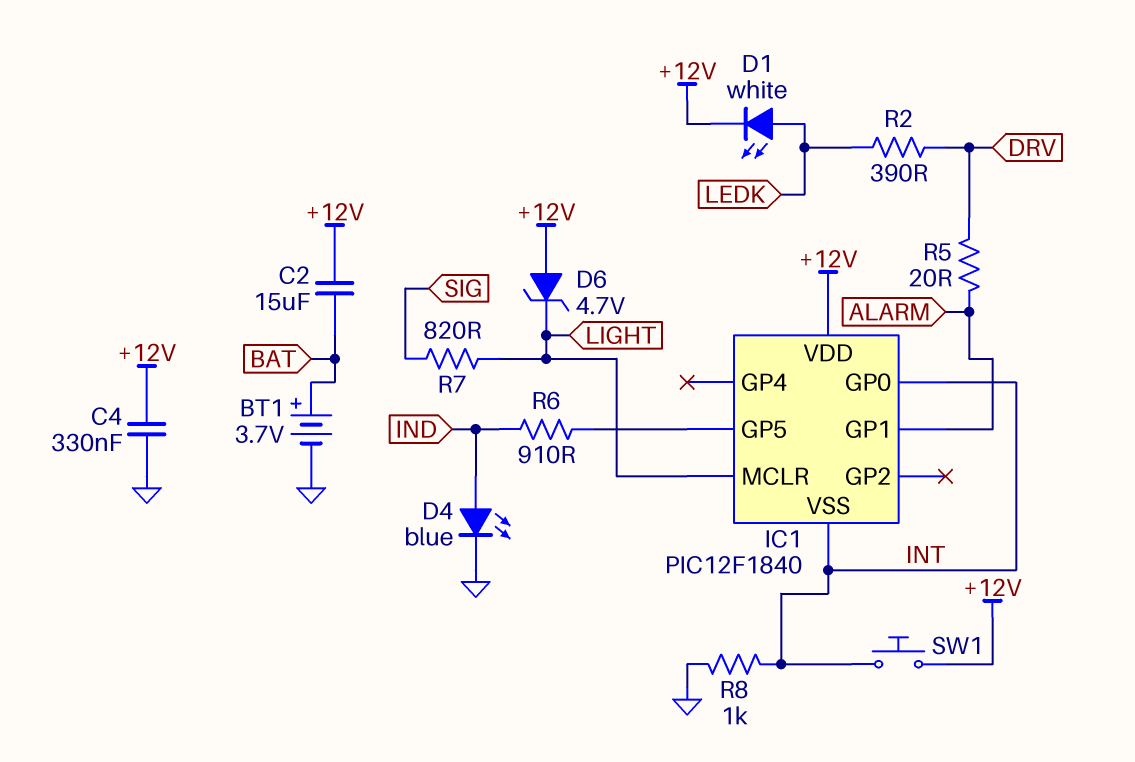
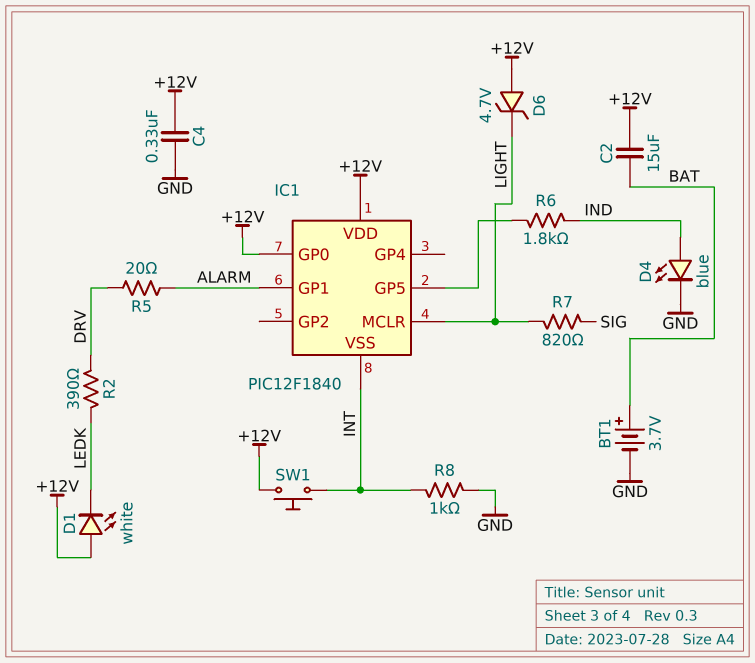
D1: LED white (A LEDK, K +12V) -> LED white (A +12V, K LEDK)
IC1 pin GP0: INT -> +12V
R6: 910 (IC1/GP5, IND) -> 1.8k (IC1/GP5, IND)

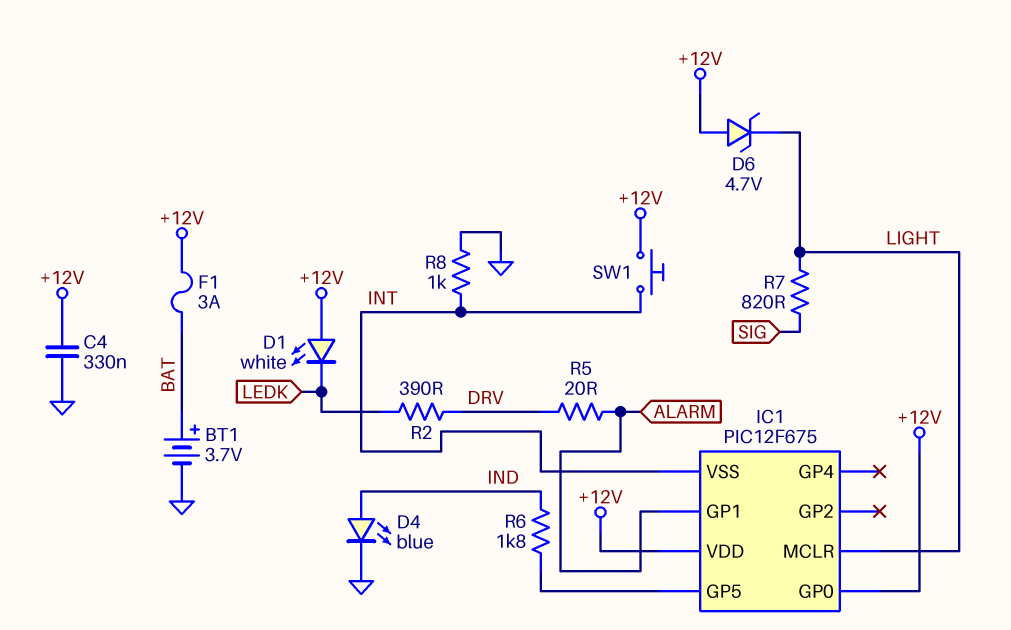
C2: 15uF (+12V, BAT) -> none
F1: none -> 3A (+12V, BAT)
IC1: PIC12F1840 -> PIC12F675

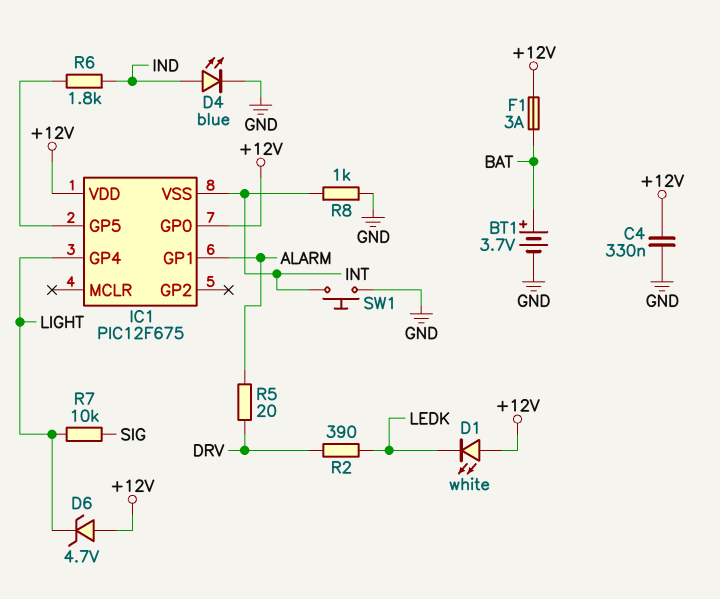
IC1 pin GP4: none -> LIGHT
IC1 pin MCLR: LIGHT -> none
R7: 820 (LIGHT, SIG) -> 10k (LIGHT, SIG)
SW1: button (+12V, INT) -> button (GND, INT)

